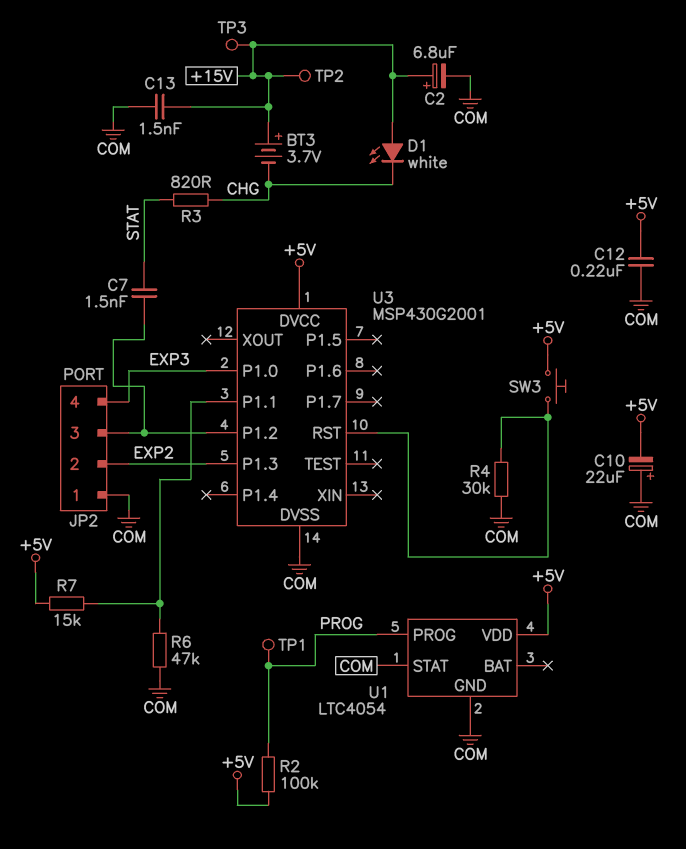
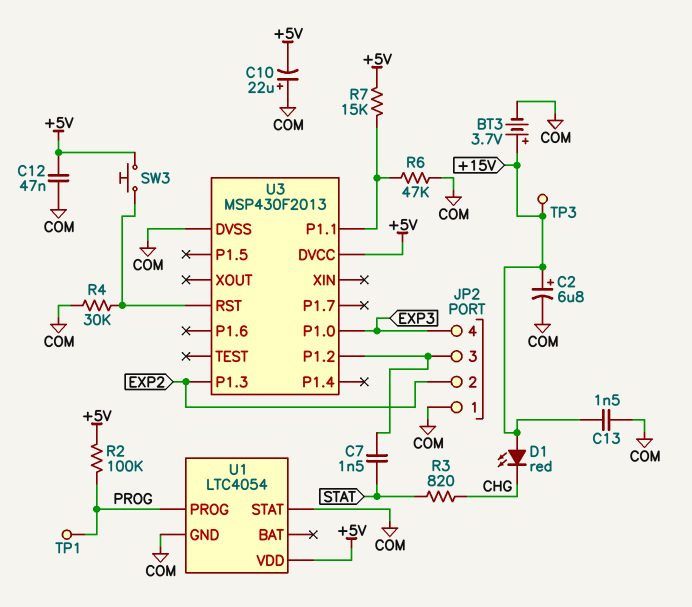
BT3: 3.7V (plus +15V, minus CHG) -> 3.7V (plus +15V, minus COM)
C12: 220nF (+5V, COM) -> 47nF (+5V, COM)
D1: LED white (A +15V, K CHG) -> LED red (A +15V, K CHG)
TP2: test point (+15V) -> none
U3: MSP430G2001 -> MSP430F2013

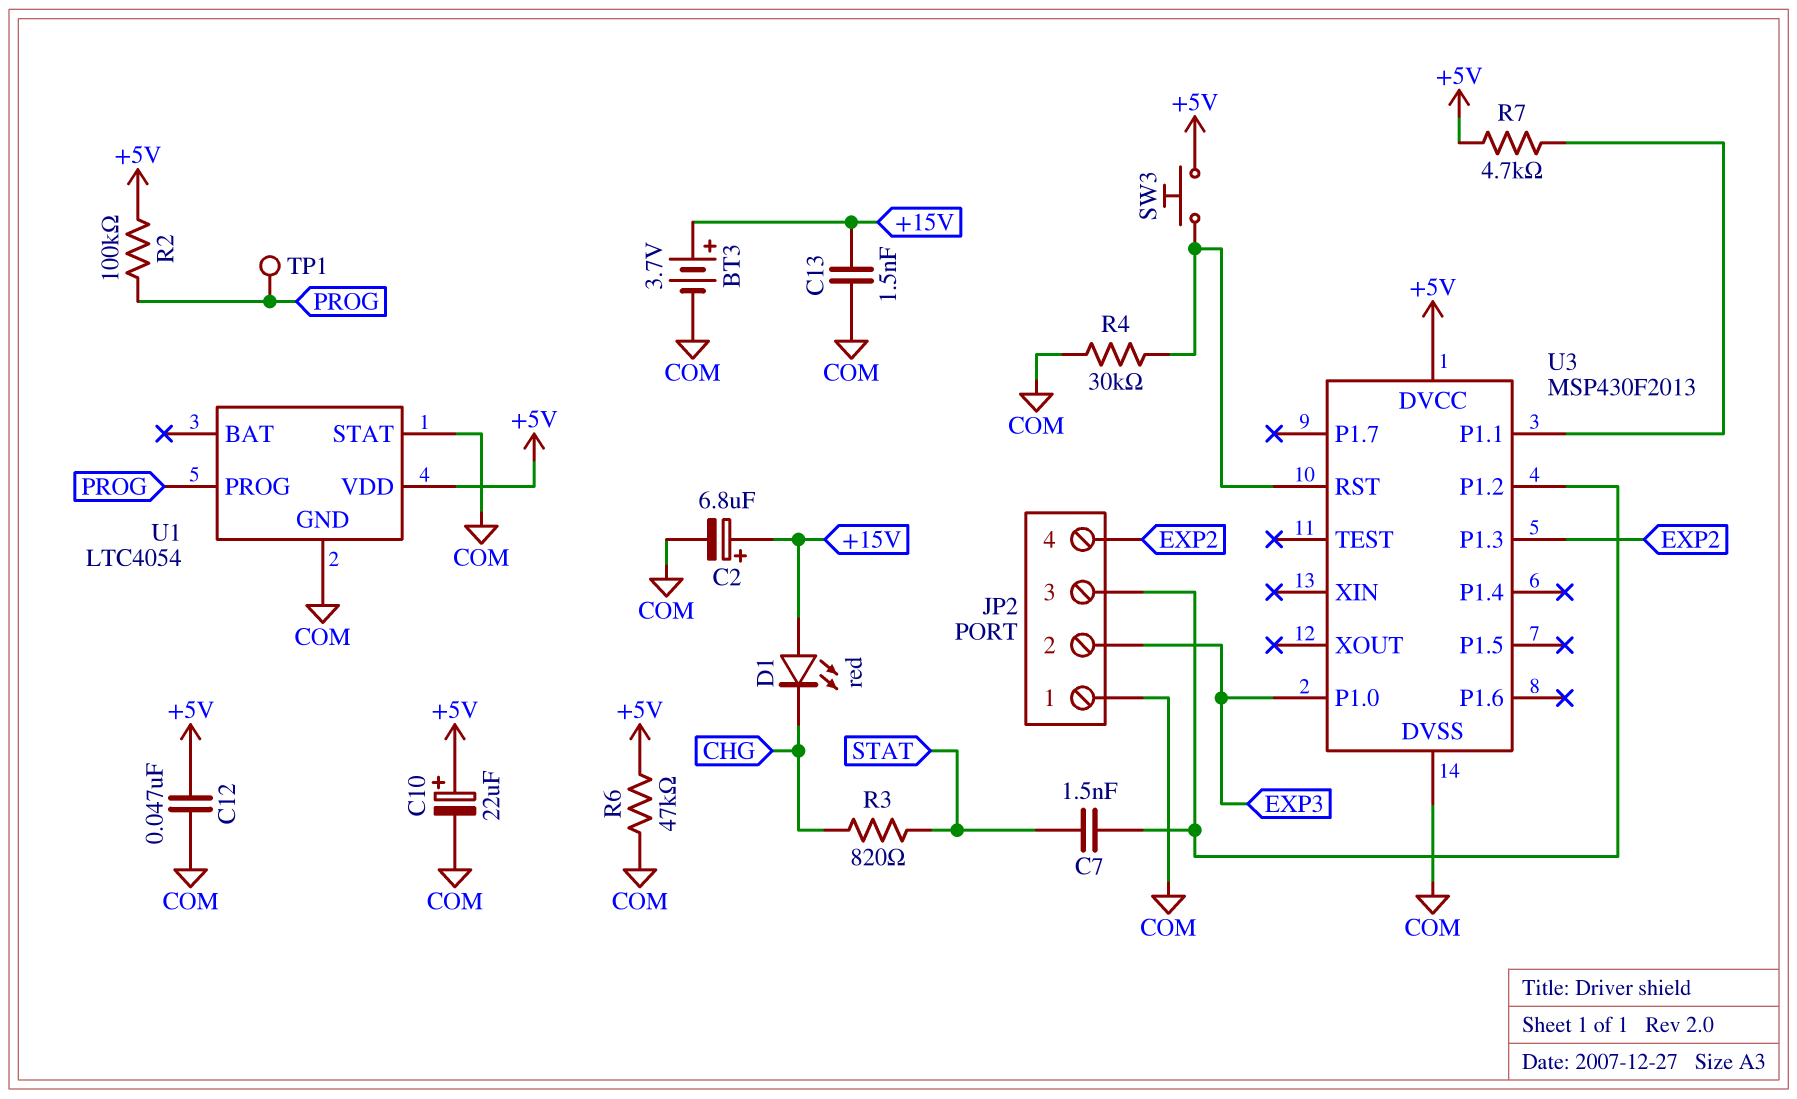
C10: 22uF (plus COM, minus +5V) -> 22uF (plus +5V, minus COM)
JP2 pin 2: EXP2 -> EXP3
JP2 pin 4: EXP3 -> EXP2
R6: 47k (COM, U3/P1.1) -> 47k (+5V, COM)
R7: 15k (+5V, U3/P1.1) -> 4.7k (+5V, U3/P1.1)
TP3: test point (+15V) -> none

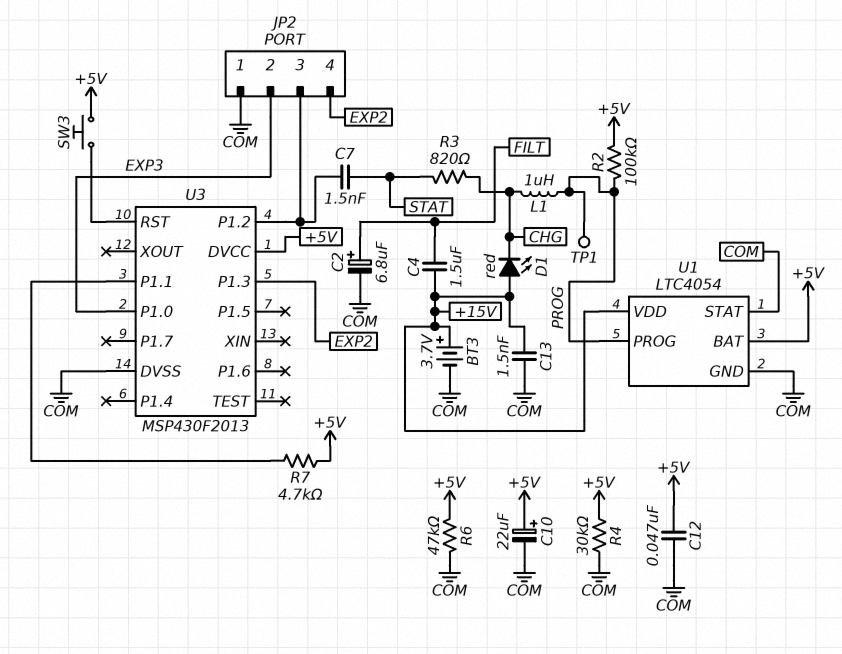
C2: 6.8uF (plus +15V, minus COM) -> 6.8uF (plus FILT, minus COM)
C4: none -> 1.5uF (+15V, FILT)
L1: none -> 1uH (CHG, PROG)
R4: 30k (COM, U3/RST) -> 30k (+5V, COM)
U1 pin BAT: none -> +5V
U1 pin VDD: +5V -> +15V

